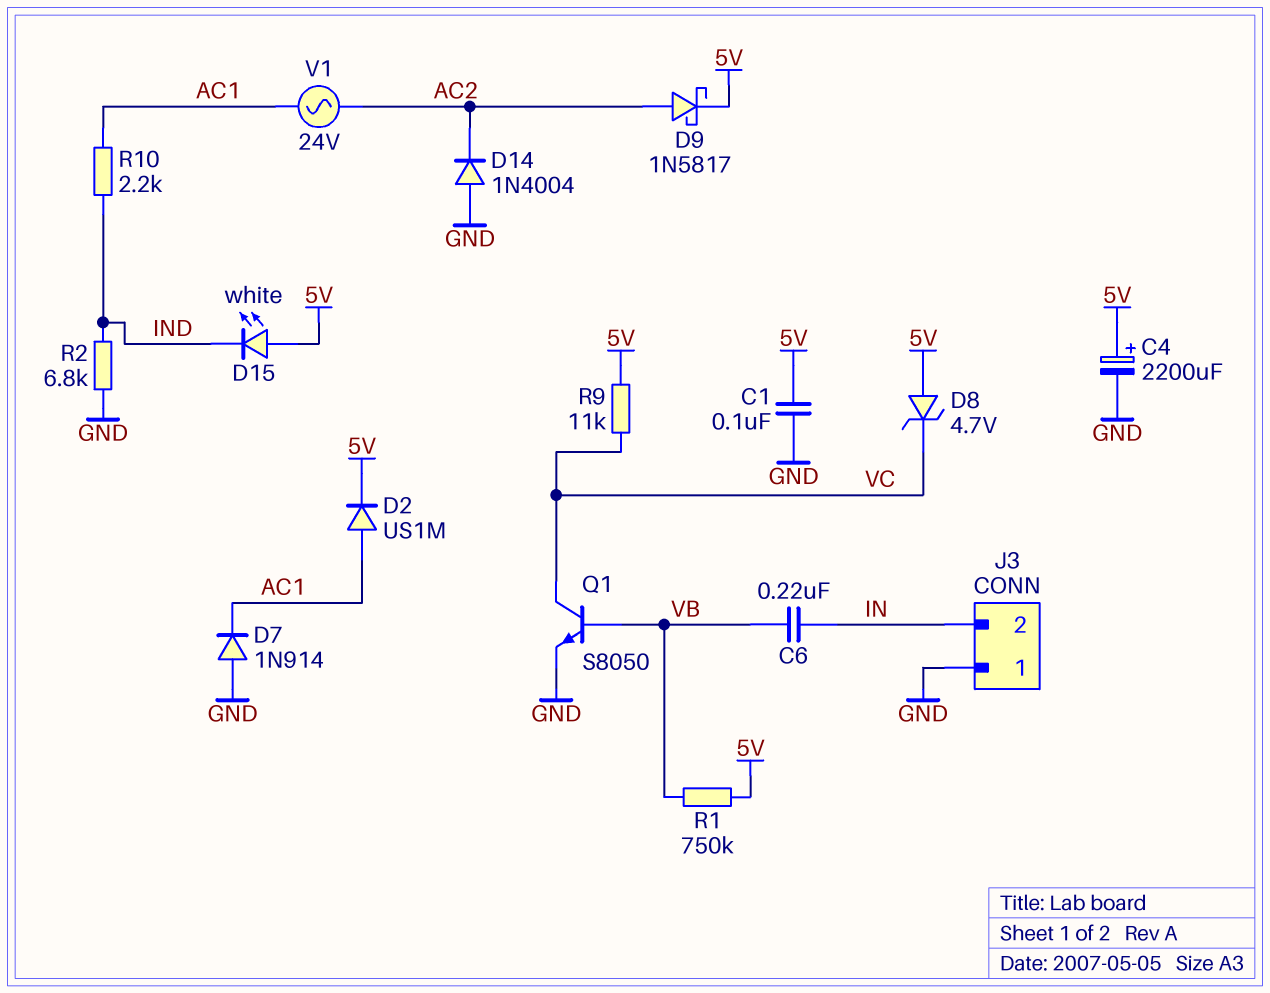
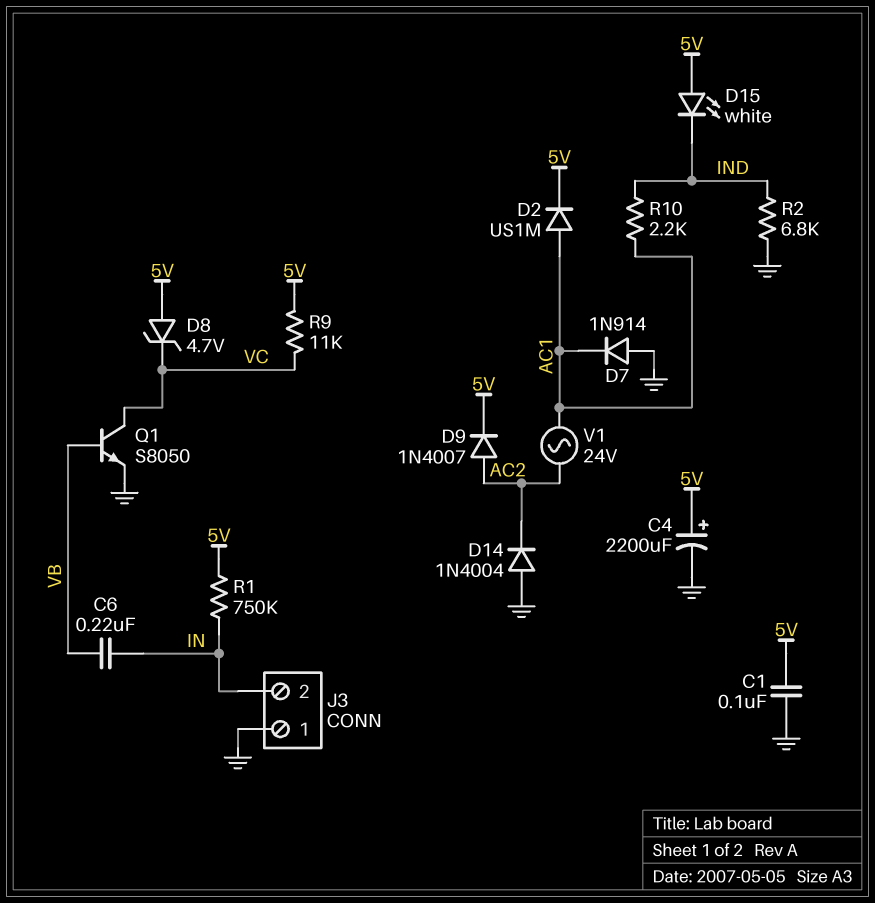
D9: schottky 1N5817 (A AC2, K 5V) -> diode 1N4007 (A AC2, K 5V)
R1: 750k (5V, VB) -> 750k (5V, IN)

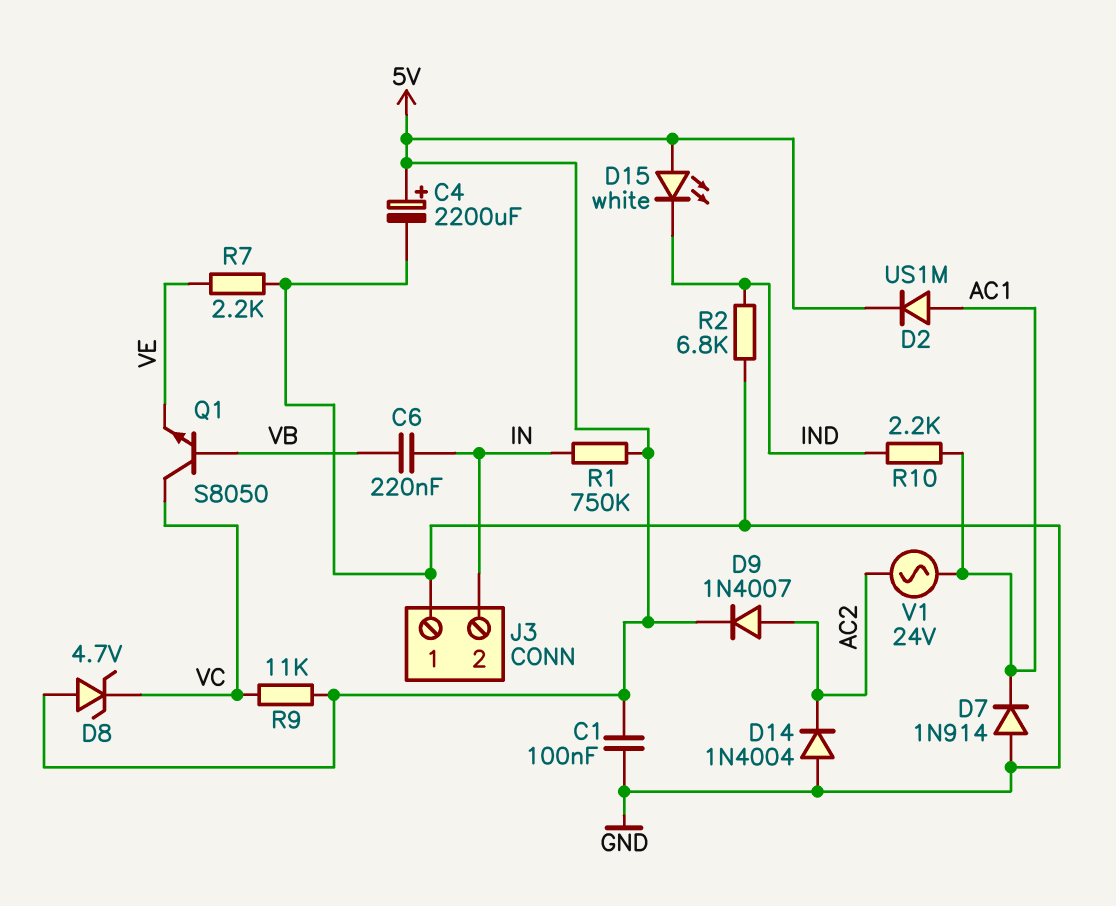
Q1: NPN S8050 (B VB, C VC, E GND) -> NPN S8050 (B VB, C VC, E VE)
R7: none -> 2.2k (GND, VE)

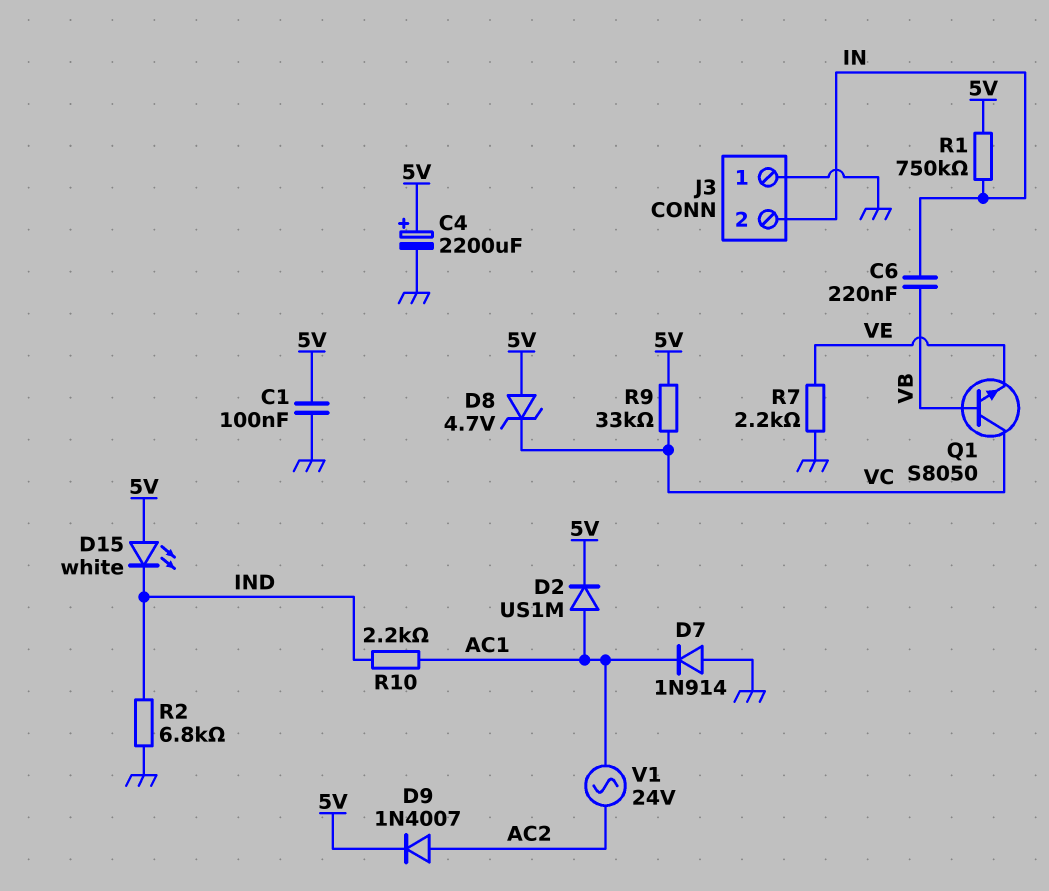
D14: diode 1N4004 (A GND, K AC2) -> none
R9: 11k (5V, VC) -> 33k (5V, VC)

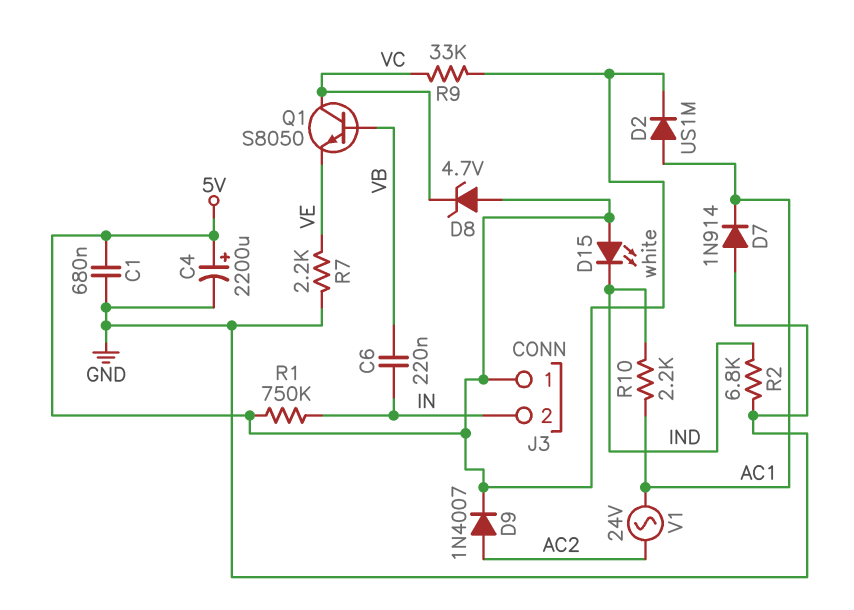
C1: 100nF (5V, GND) -> 680nF (5V, GND)
J3 pin 1: GND -> 5V

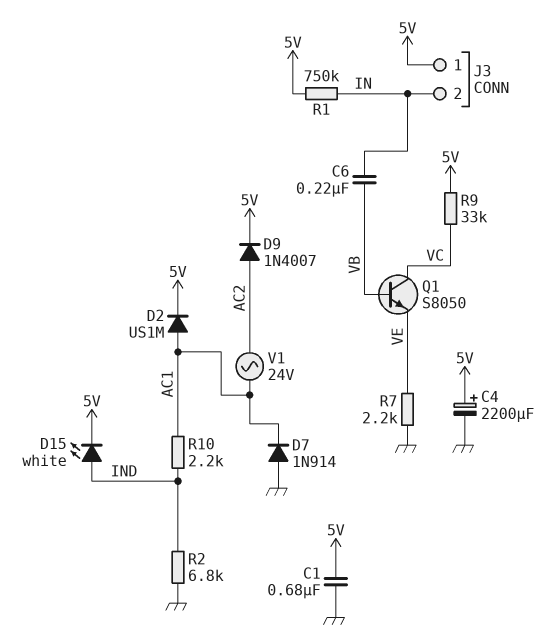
D8: zener 4.7V (A 5V, K VC) -> none
D15: LED white (A 5V, K IND) -> LED white (A IND, K 5V)

